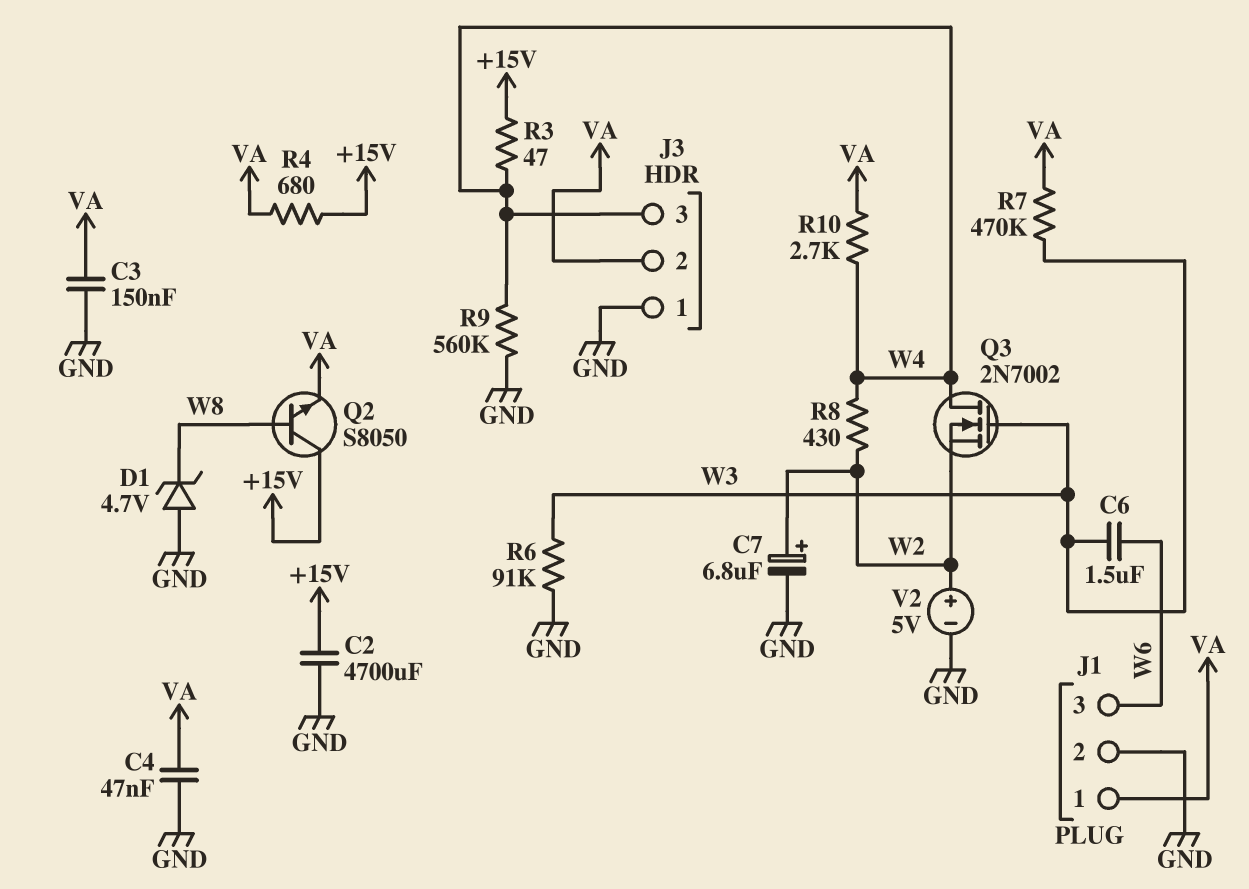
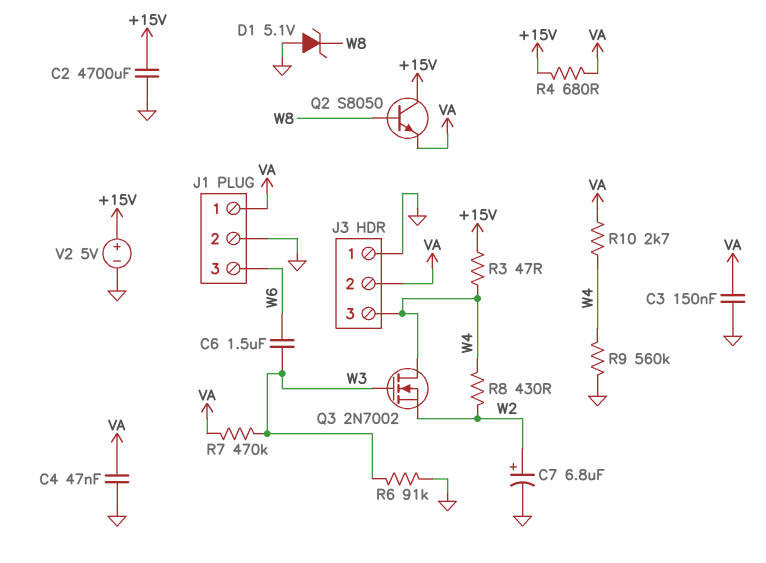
D1: zener 4.7V (A GND, K W8) -> zener 5.1V (A GND, K W8)
V2: 5V (plus W2, minus GND) -> 5V (plus +15V, minus GND)

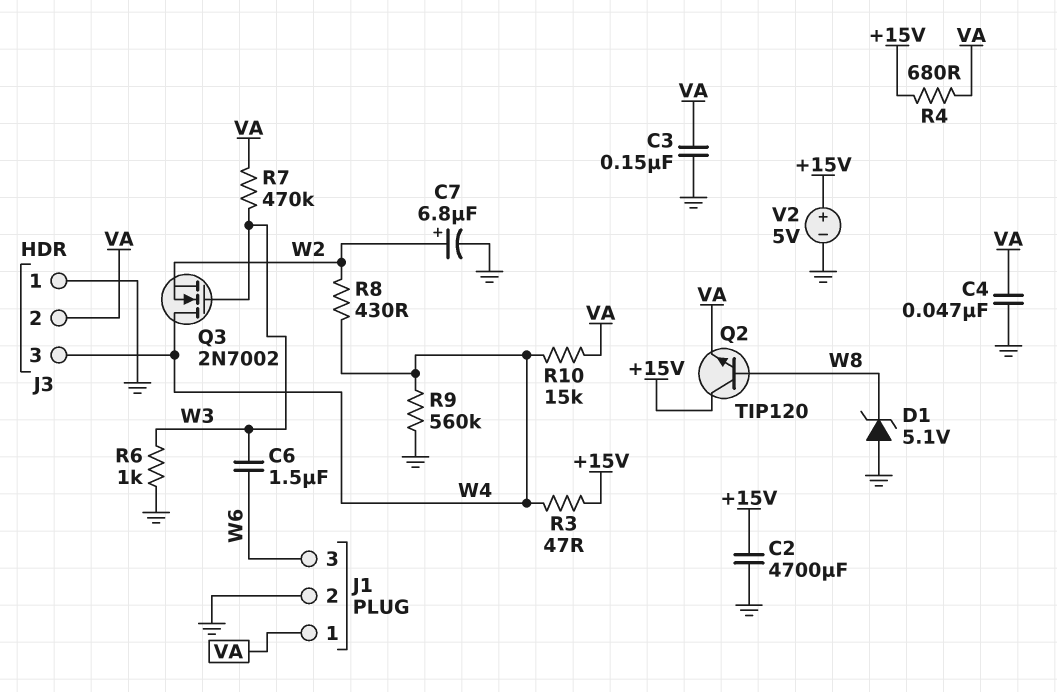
Q2: NPN S8050 (B W8, C +15V, E VA) -> NPN TIP120 (B W8, C +15V, E VA)
R6: 91k (GND, W3) -> 1k (GND, W3)
R10: 2.7k (VA, W4) -> 15k (VA, W4)

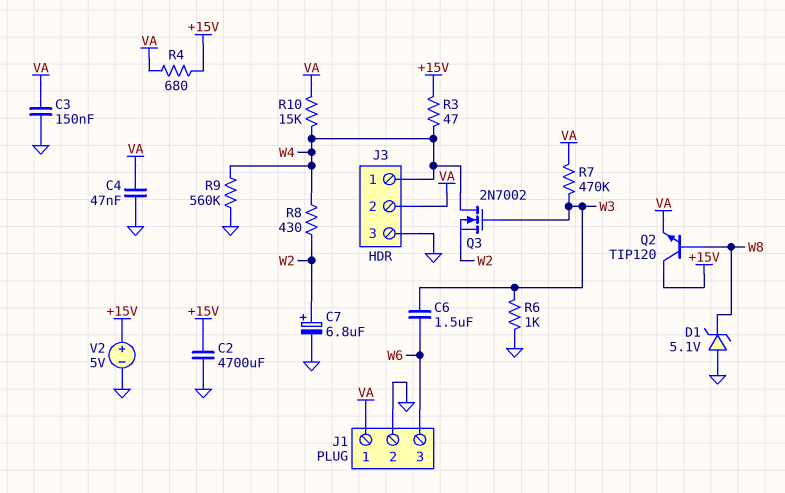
J3 pin 1: GND -> W4
J3 pin 3: W4 -> GND

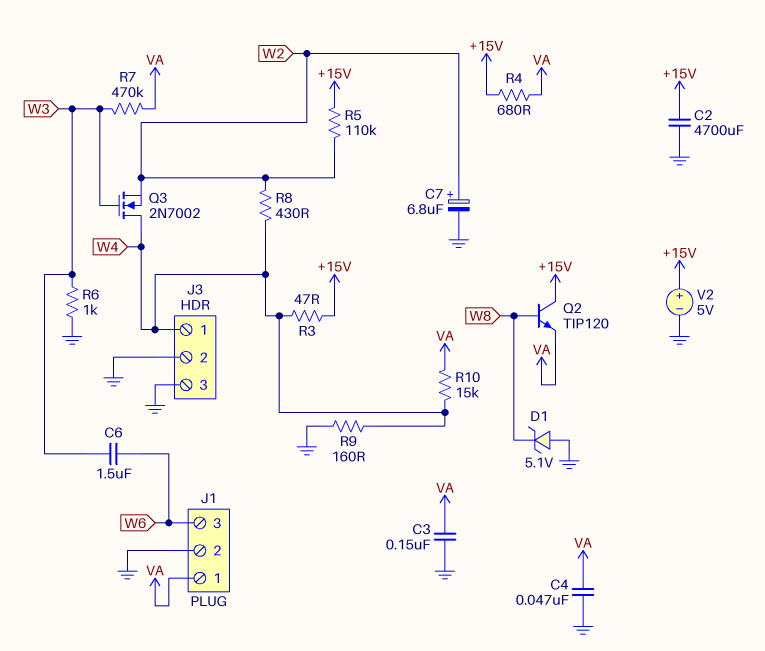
J3 pin 2: VA -> GND
R5: none -> 110k (+15V, W2)
R9: 560k (GND, W4) -> 160 (GND, W4)

